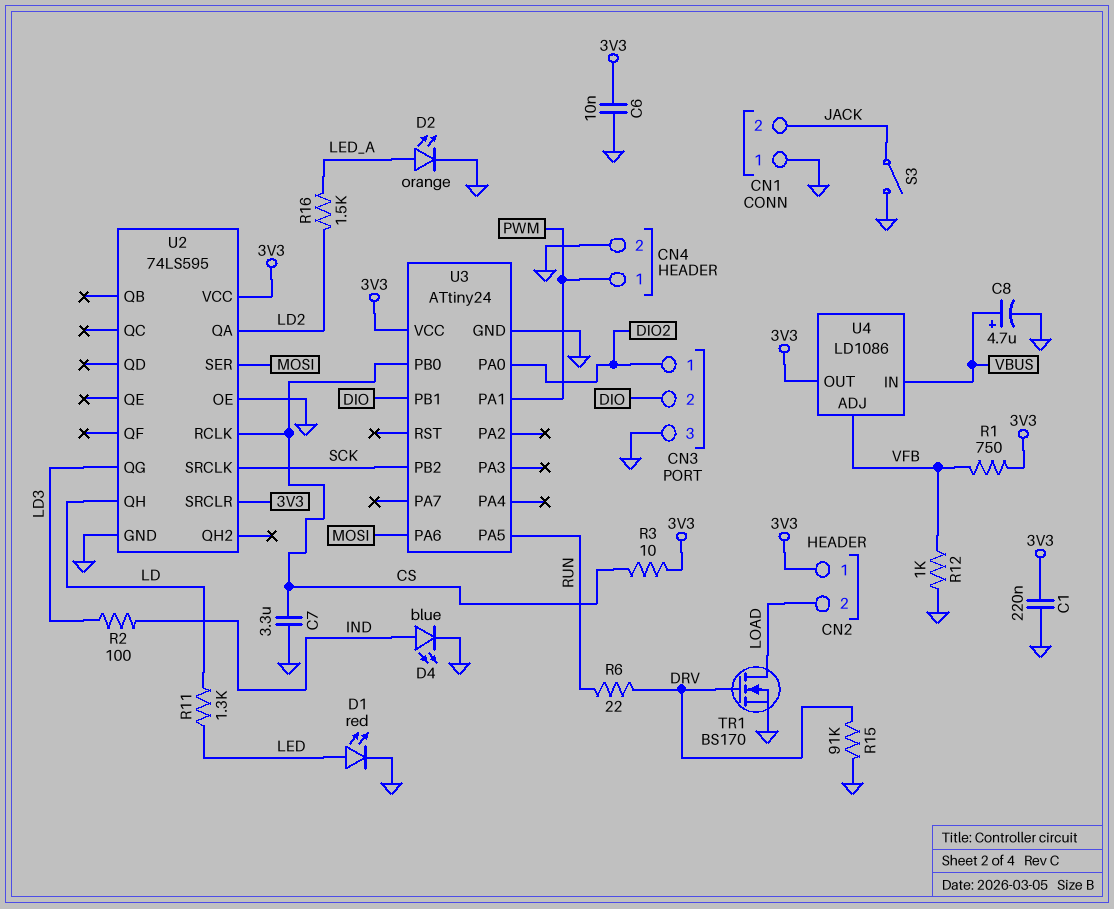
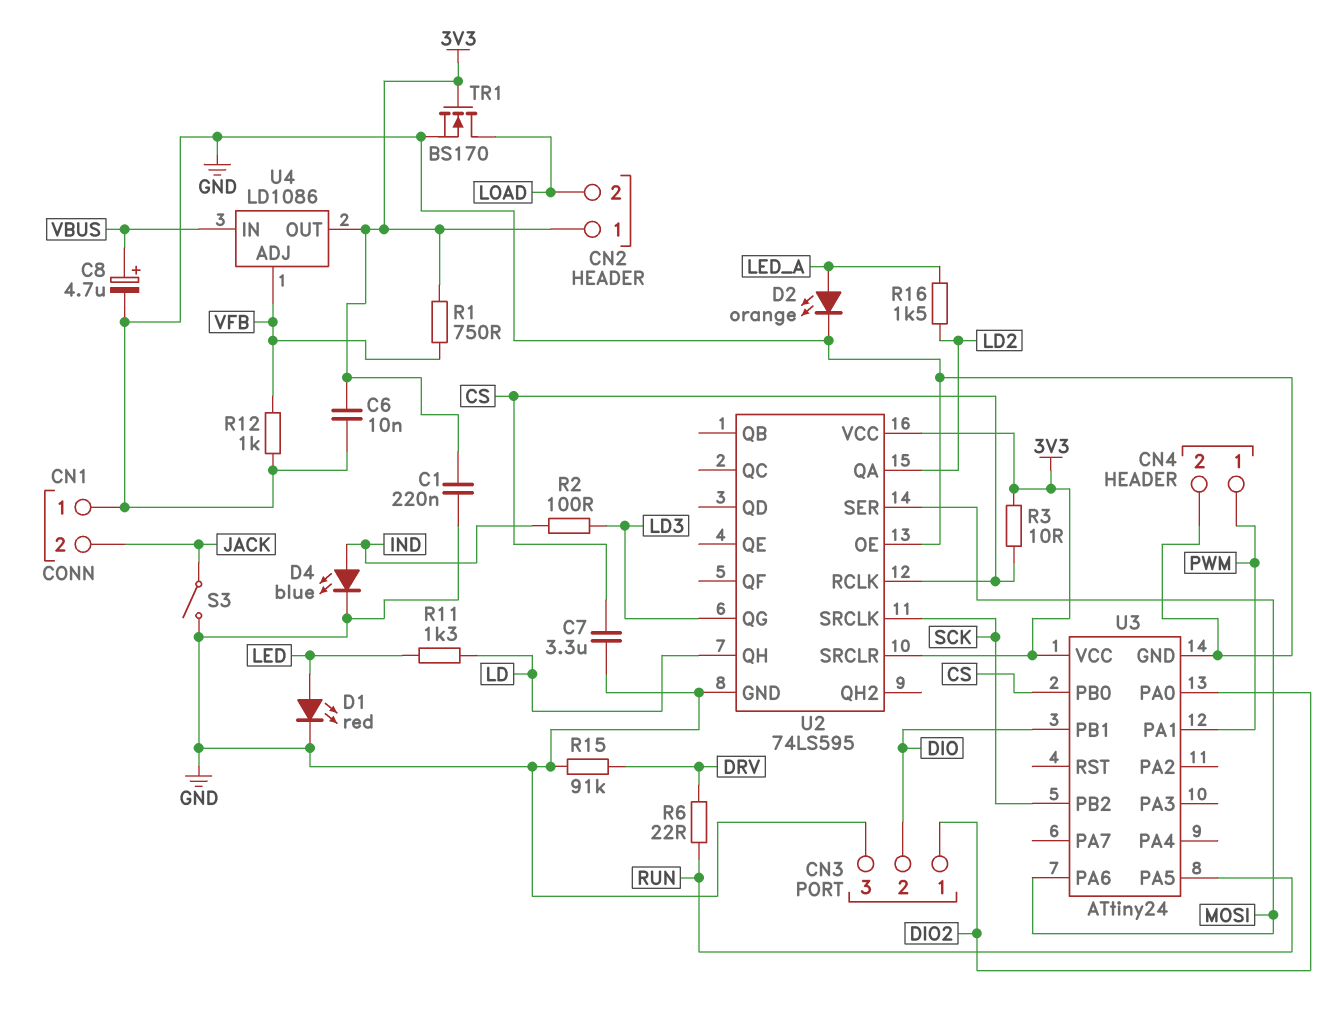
TR1: NMOS BS170 (G DRV, D LOAD, S GND) -> NMOS BS170 (G 3V3, D LOAD, S GND)

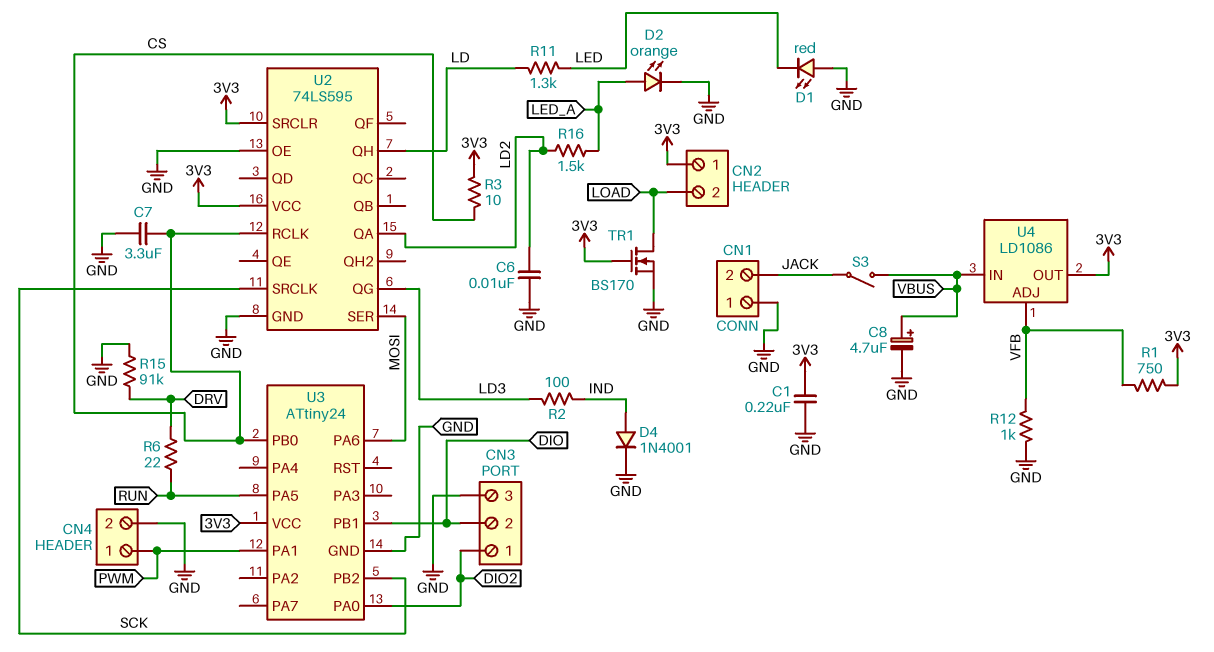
C6: 10nF (3V3, GND) -> 10nF (GND, LD2)
D1: LED red (A LED, K GND) -> LED red (A GND, K LED)
D4: LED blue (A IND, K GND) -> diode 1N4001 (A IND, K GND)
S3: switch (GND, JACK) -> switch (JACK, VBUS)

